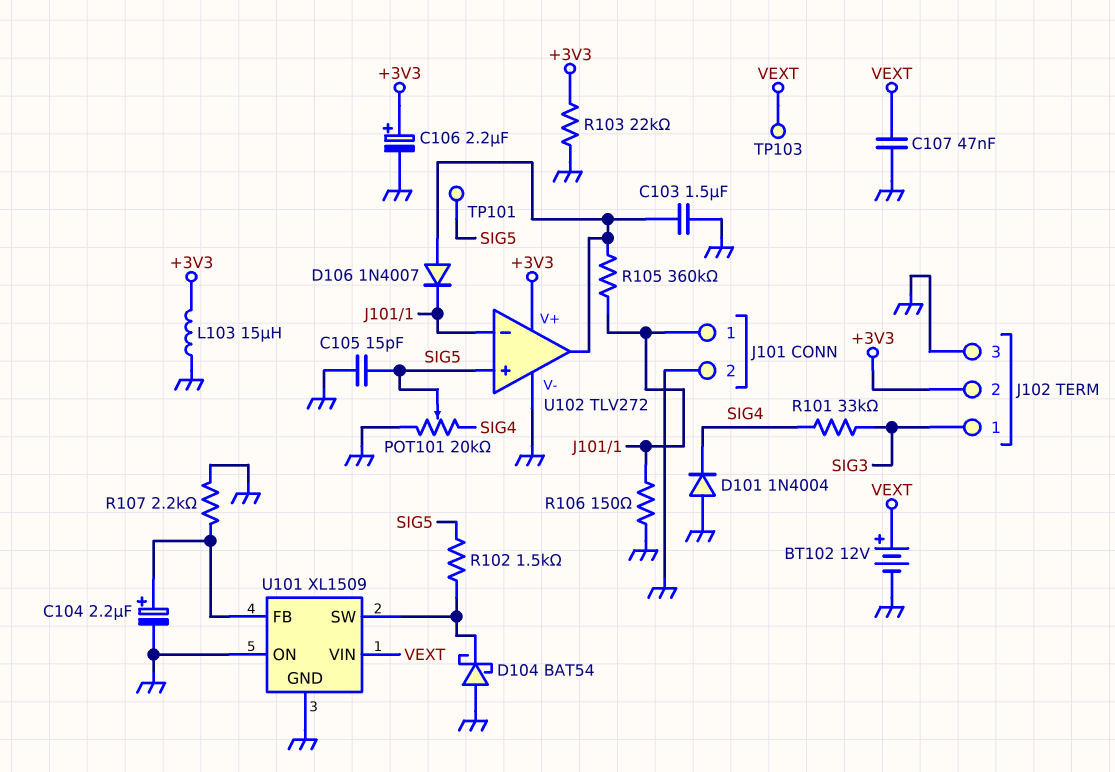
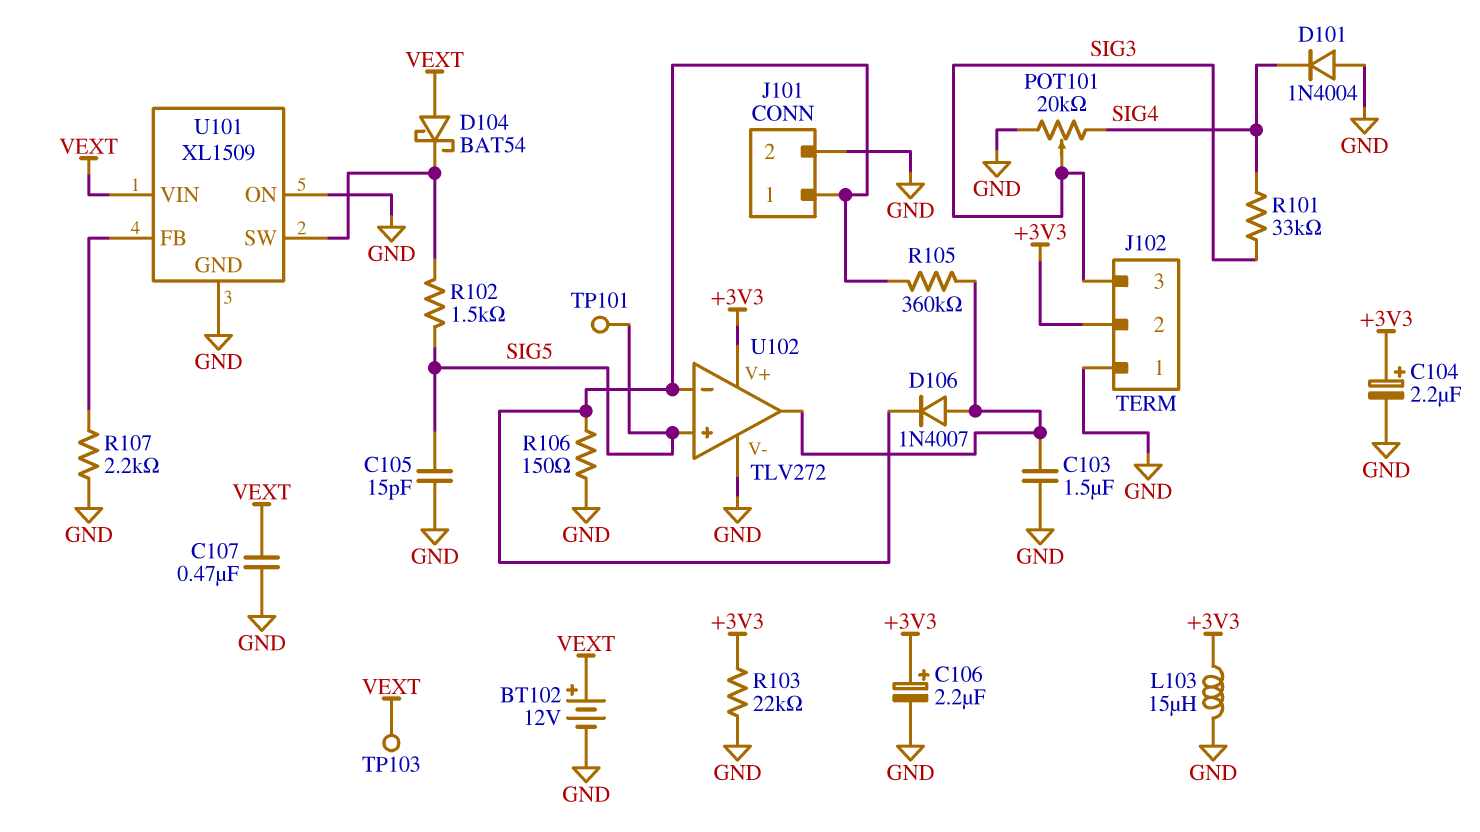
C104: 2.2uF (plus U101/FB, minus GND) -> 2.2uF (plus +3V3, minus GND)
C107: 47nF (GND, VEXT) -> 470nF (GND, VEXT)
D104: schottky BAT54 (A GND, K U101/SW) -> schottky BAT54 (A VEXT, K U101/SW)
J102 pin 1: SIG3 -> GND
J102 pin 3: GND -> SIG3
POT101: 20k (GND, SIG4, wiper SIG5) -> 20k (GND, SIG4, wiper SIG3)

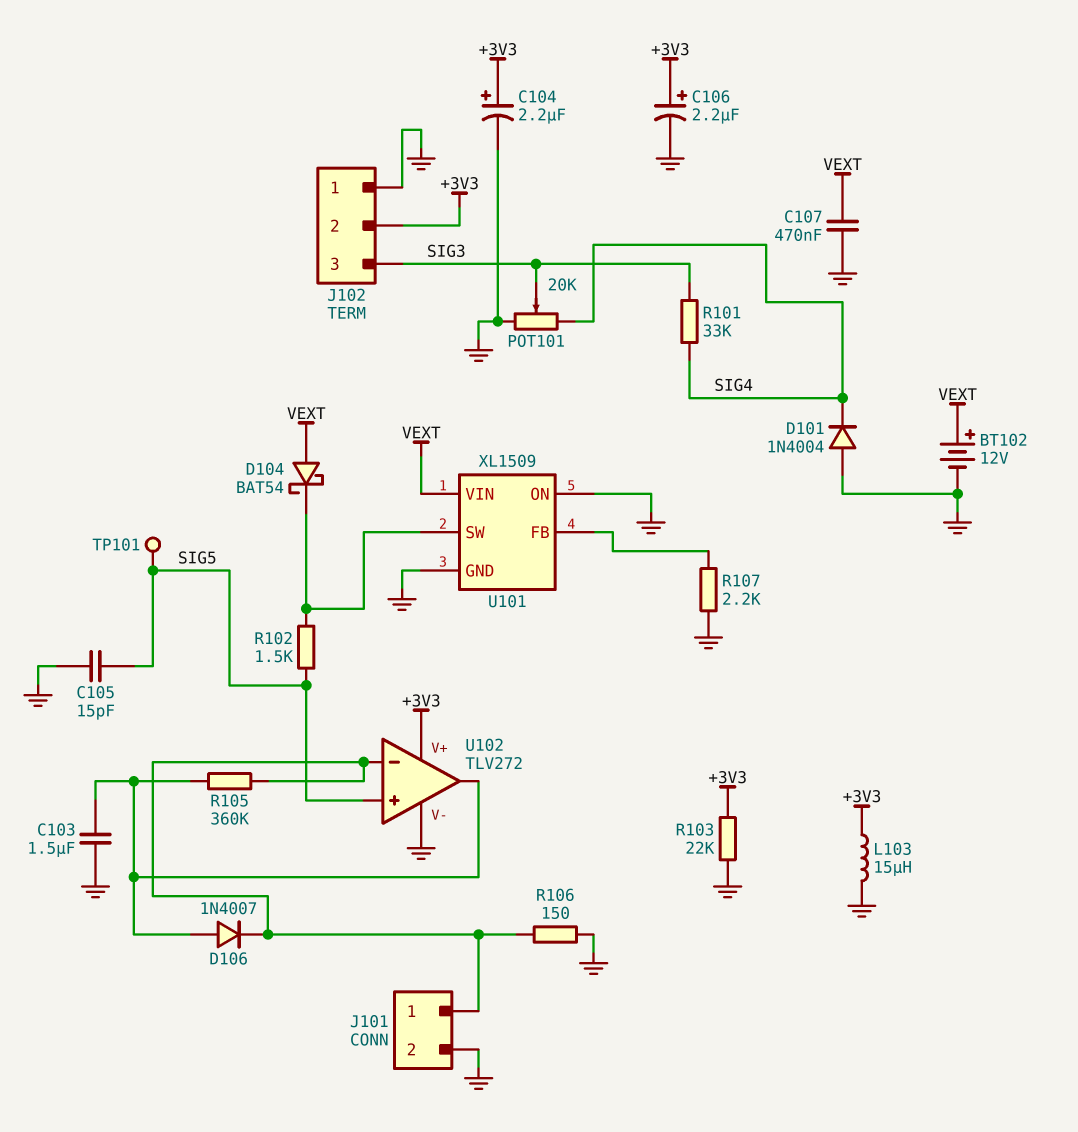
TP103: test point (VEXT) -> none

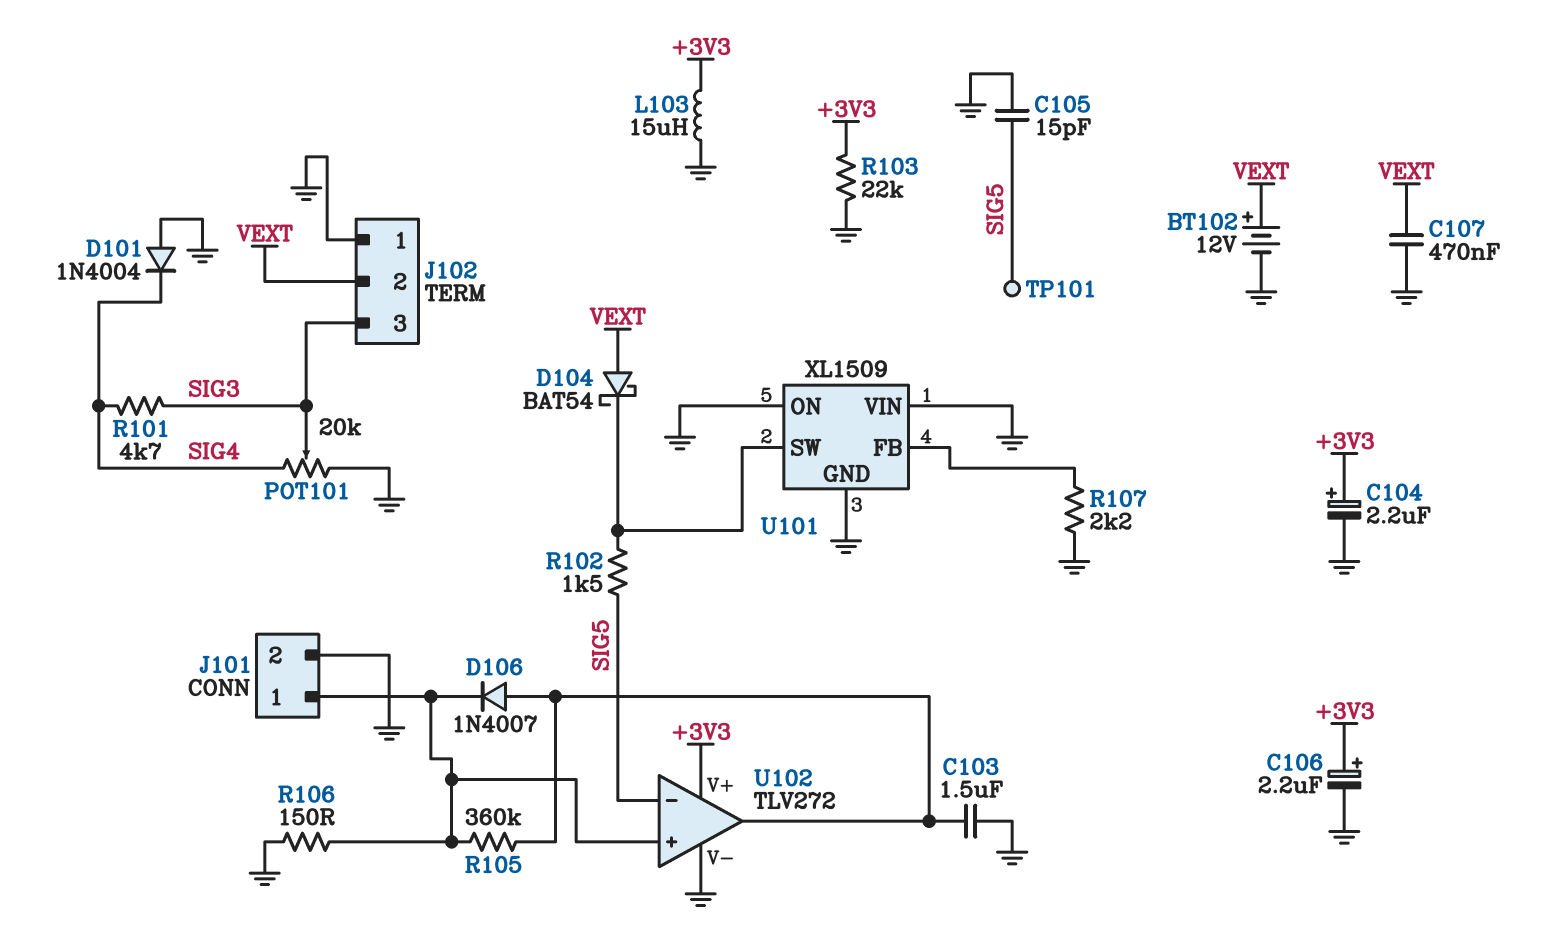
J102 pin 2: +3V3 -> VEXT
R101: 33k (SIG3, SIG4) -> 4.7k (SIG3, SIG4)
U101 pin VIN: VEXT -> GND
U102 pin in+: SIG5 -> J101/1
U102 pin in-: J101/1 -> SIG5

